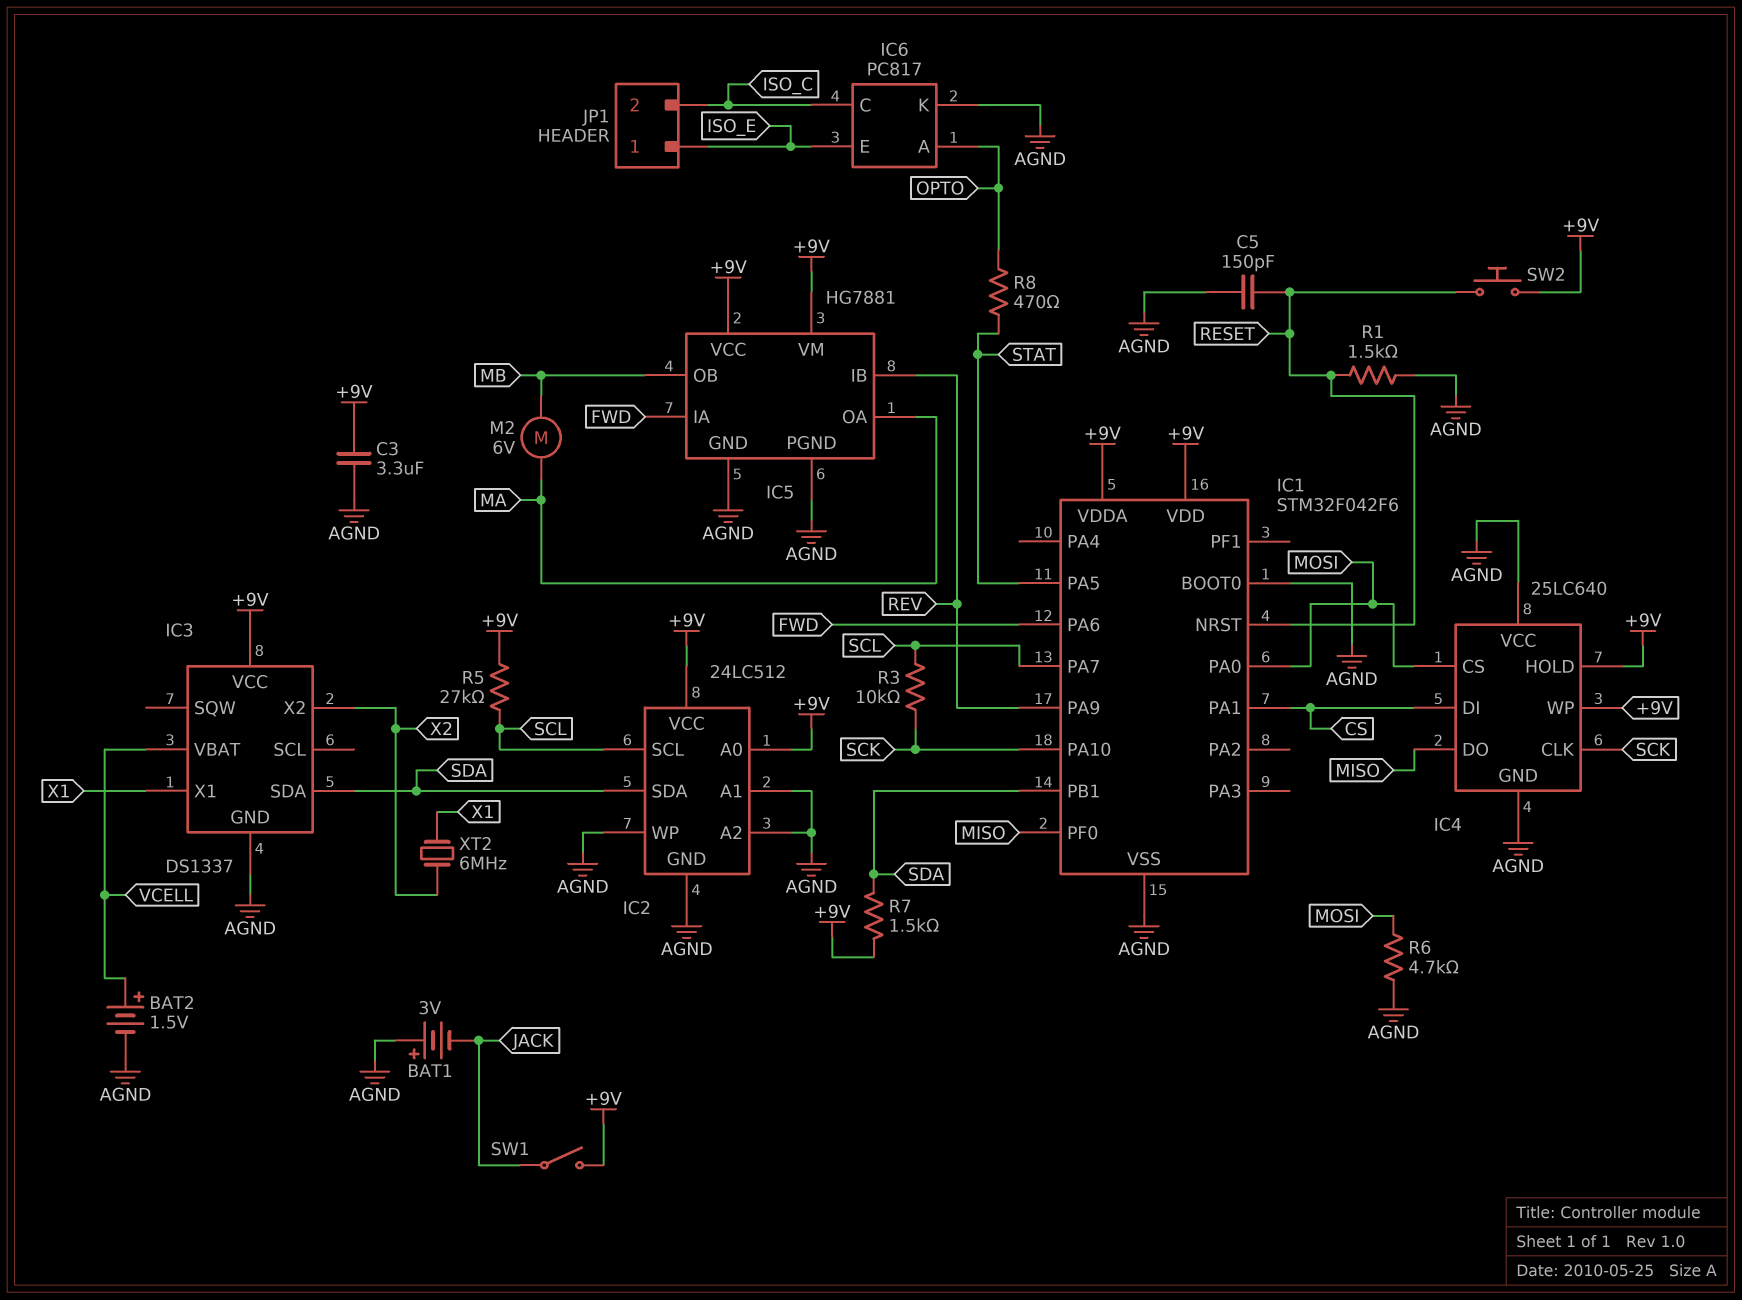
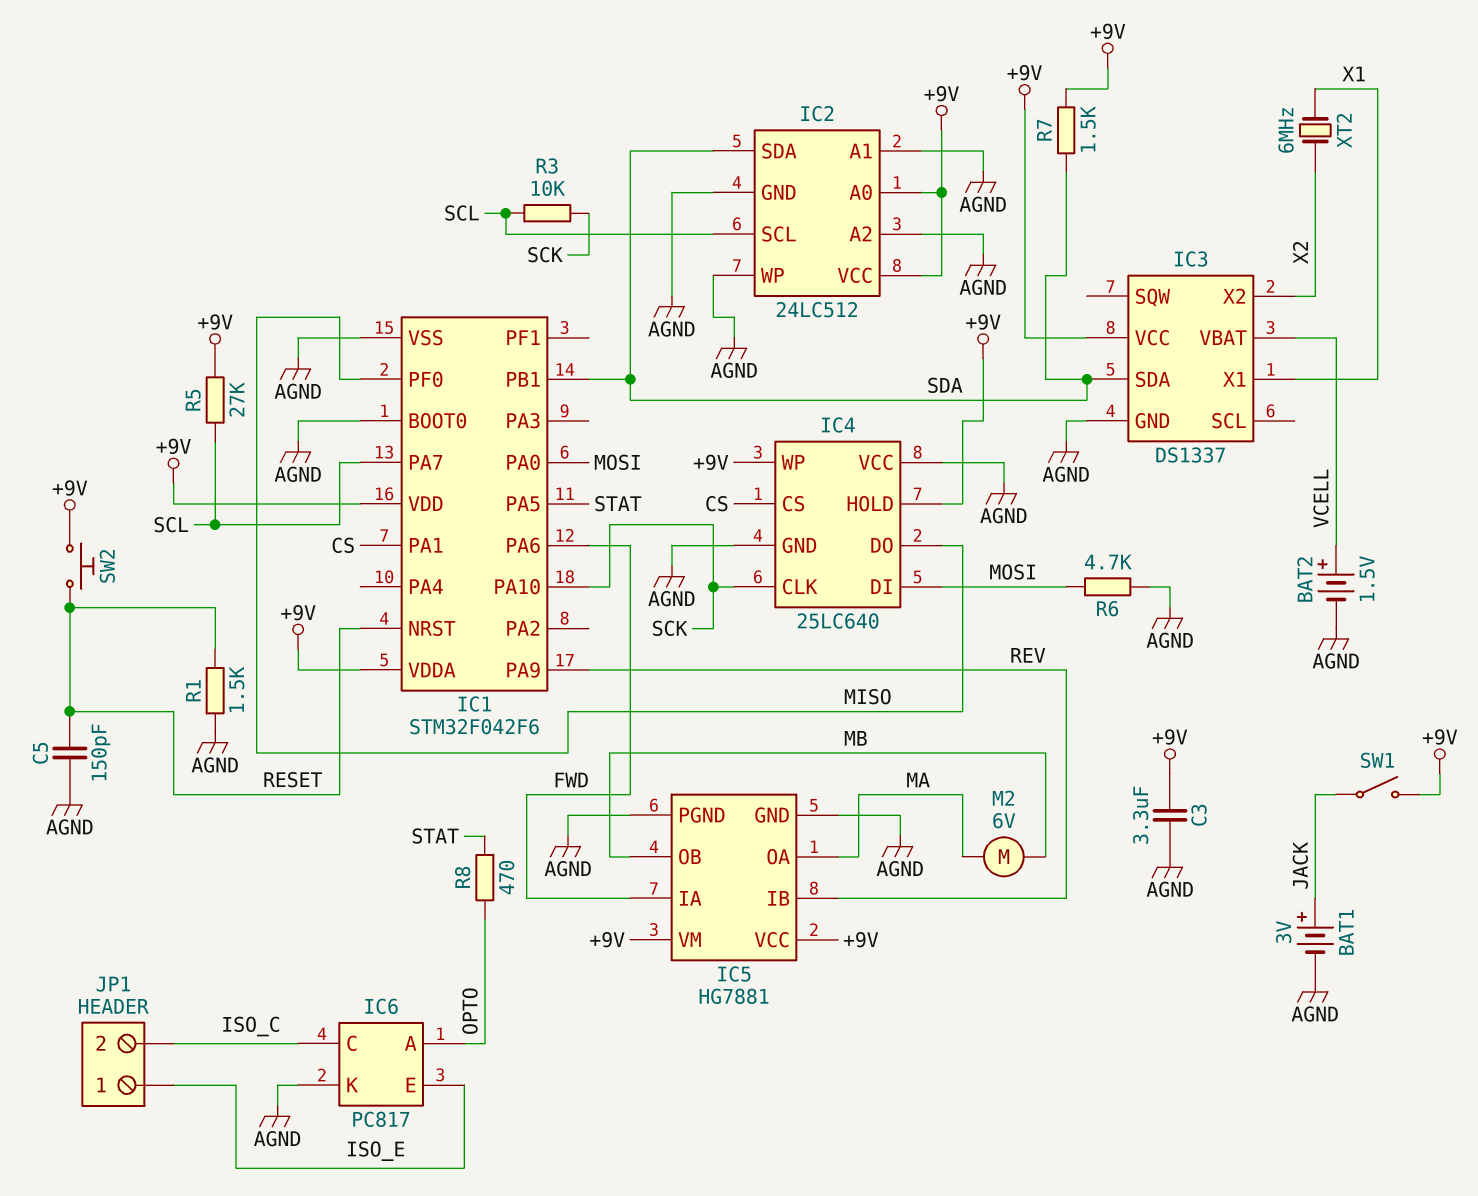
BAT1: 3V (plus AGND, minus JACK) -> 3V (plus JACK, minus AGND)
IC4 pin CS: MOSI -> CS
IC4 pin DI: CS -> MOSI

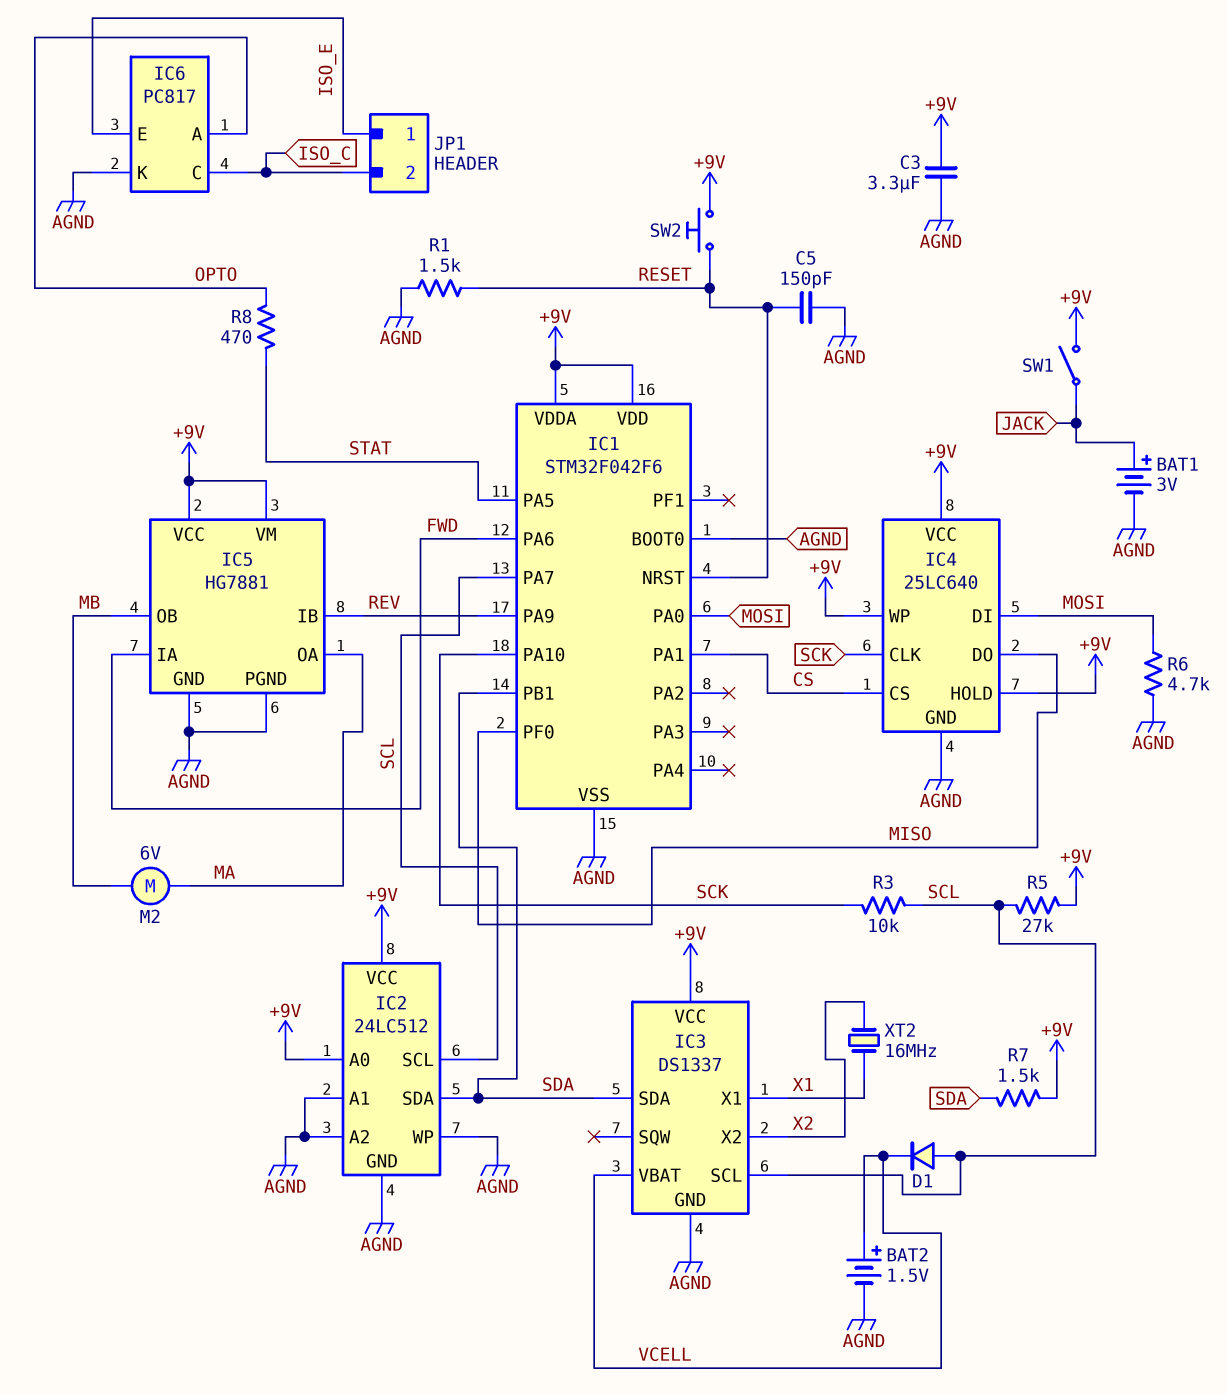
D1: none -> diode (A SCL, K VCELL)
IC3 pin SCL: none -> SCL
IC4 pin VCC: AGND -> +9V
XT2: 6MHz (X1, X2) -> 16MHz (X1, X2)

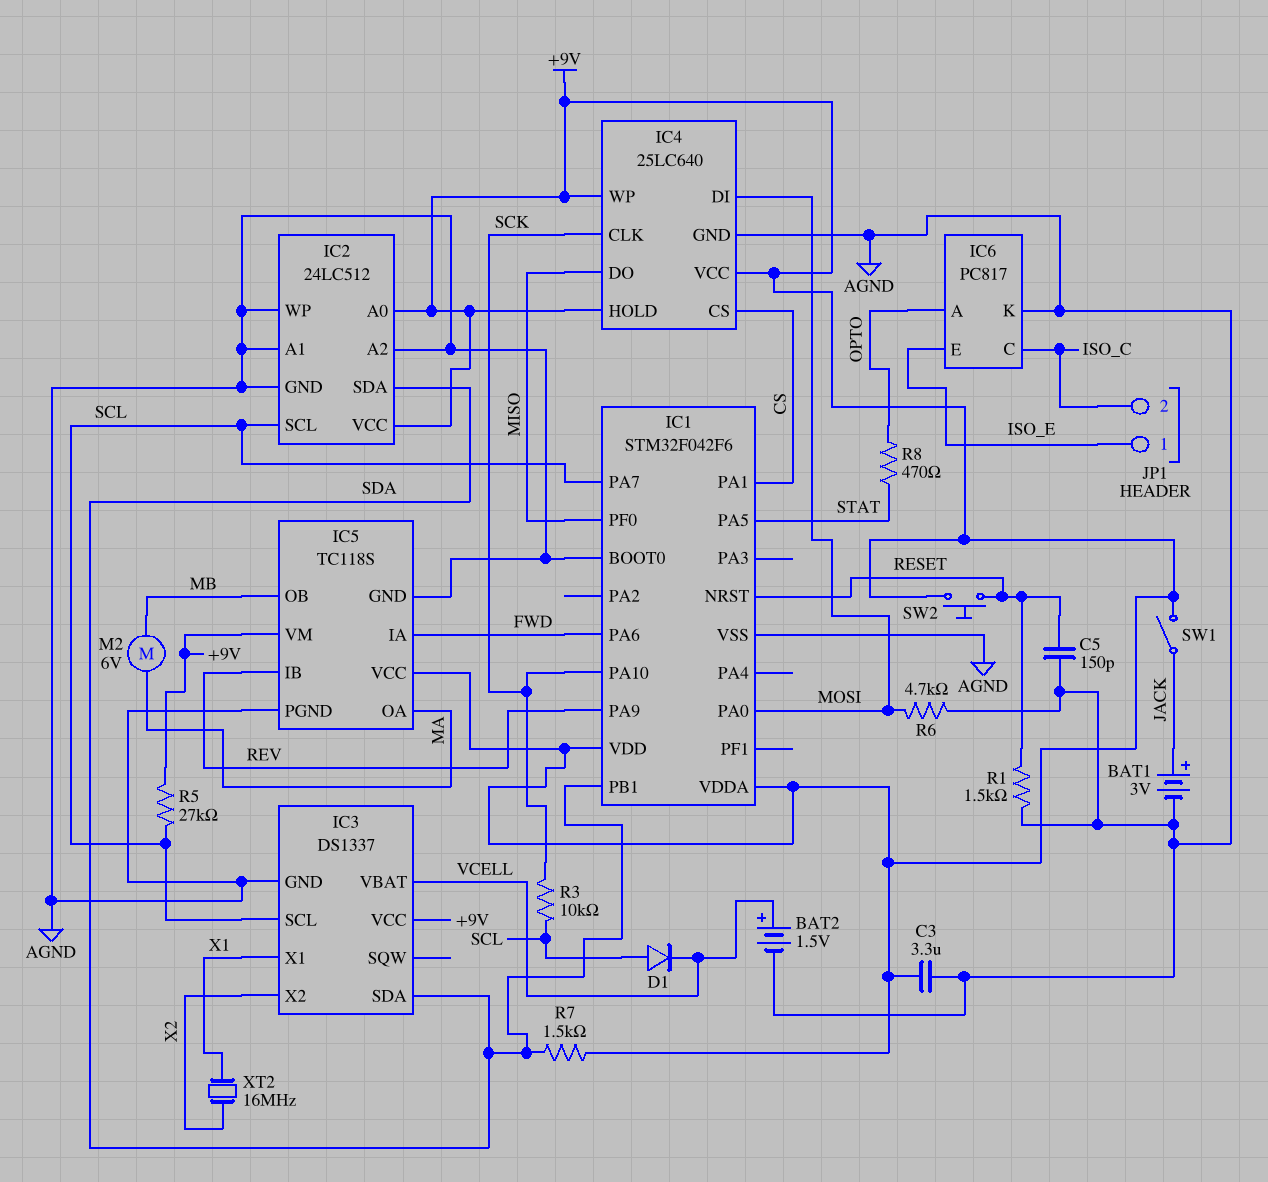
IC5: HG7881 -> TC118S

